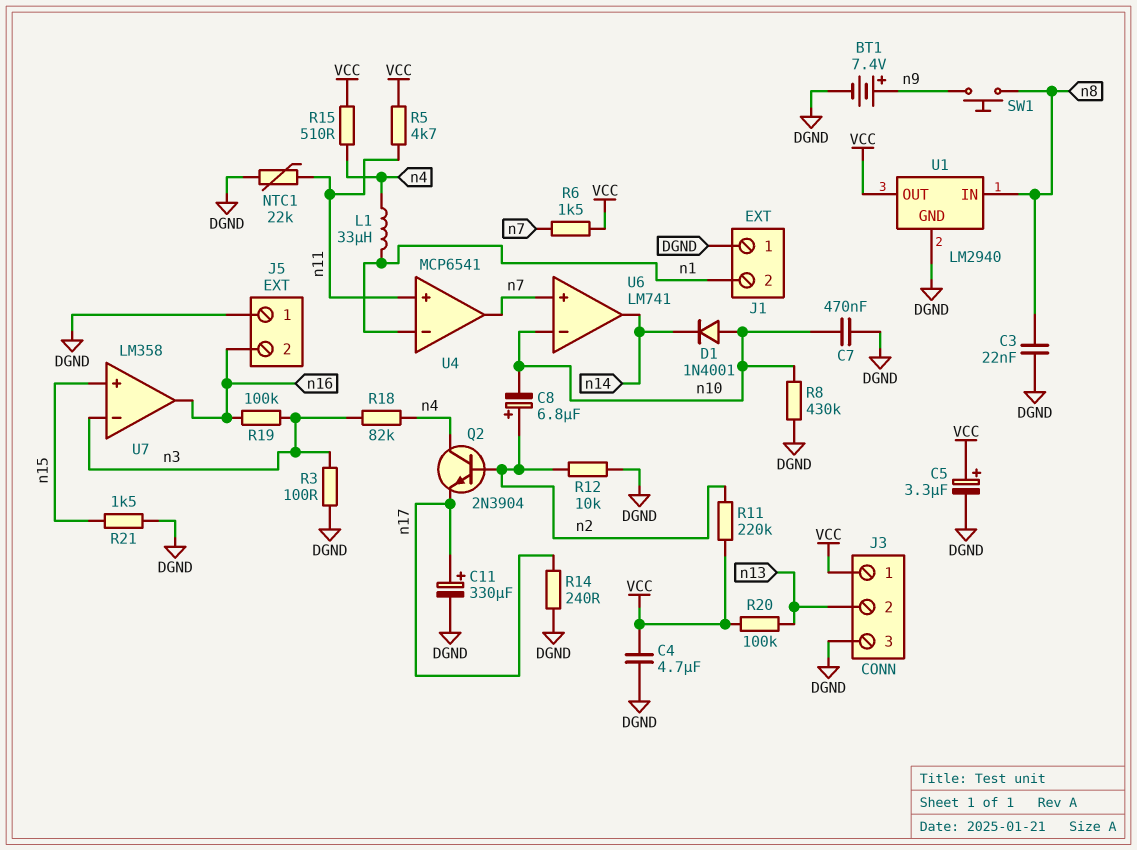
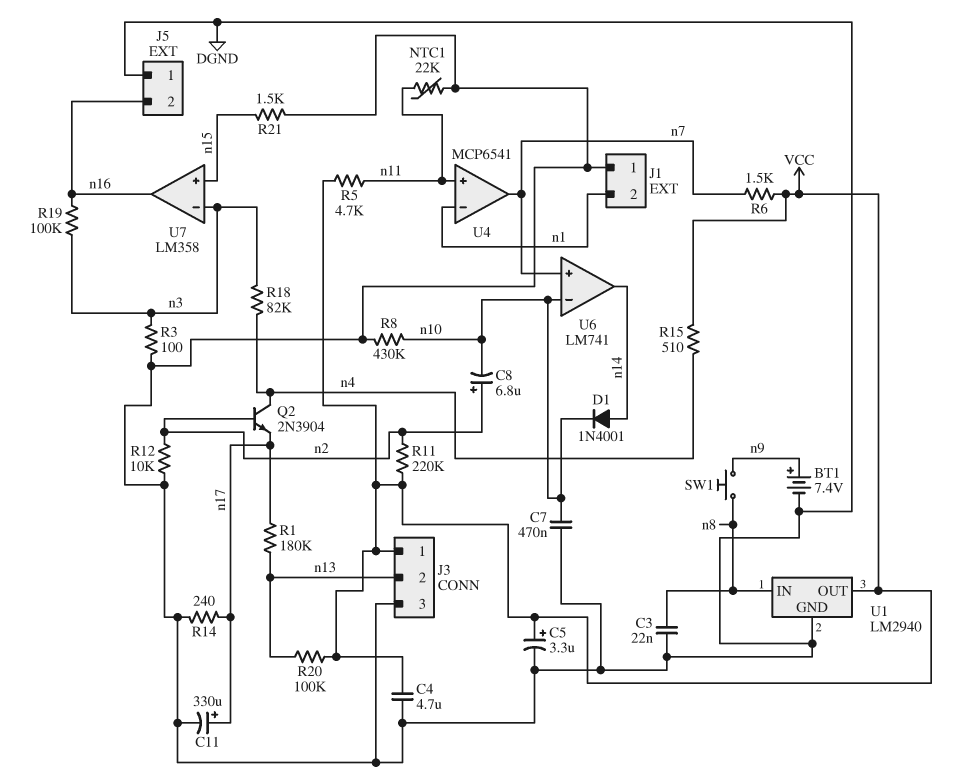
D1: diode 1N4001 (A n10, K n14) -> diode 1N4001 (A n14, K n10)
L1: 33uH (n1, n4) -> none
R1: none -> 180k (n13, n17)

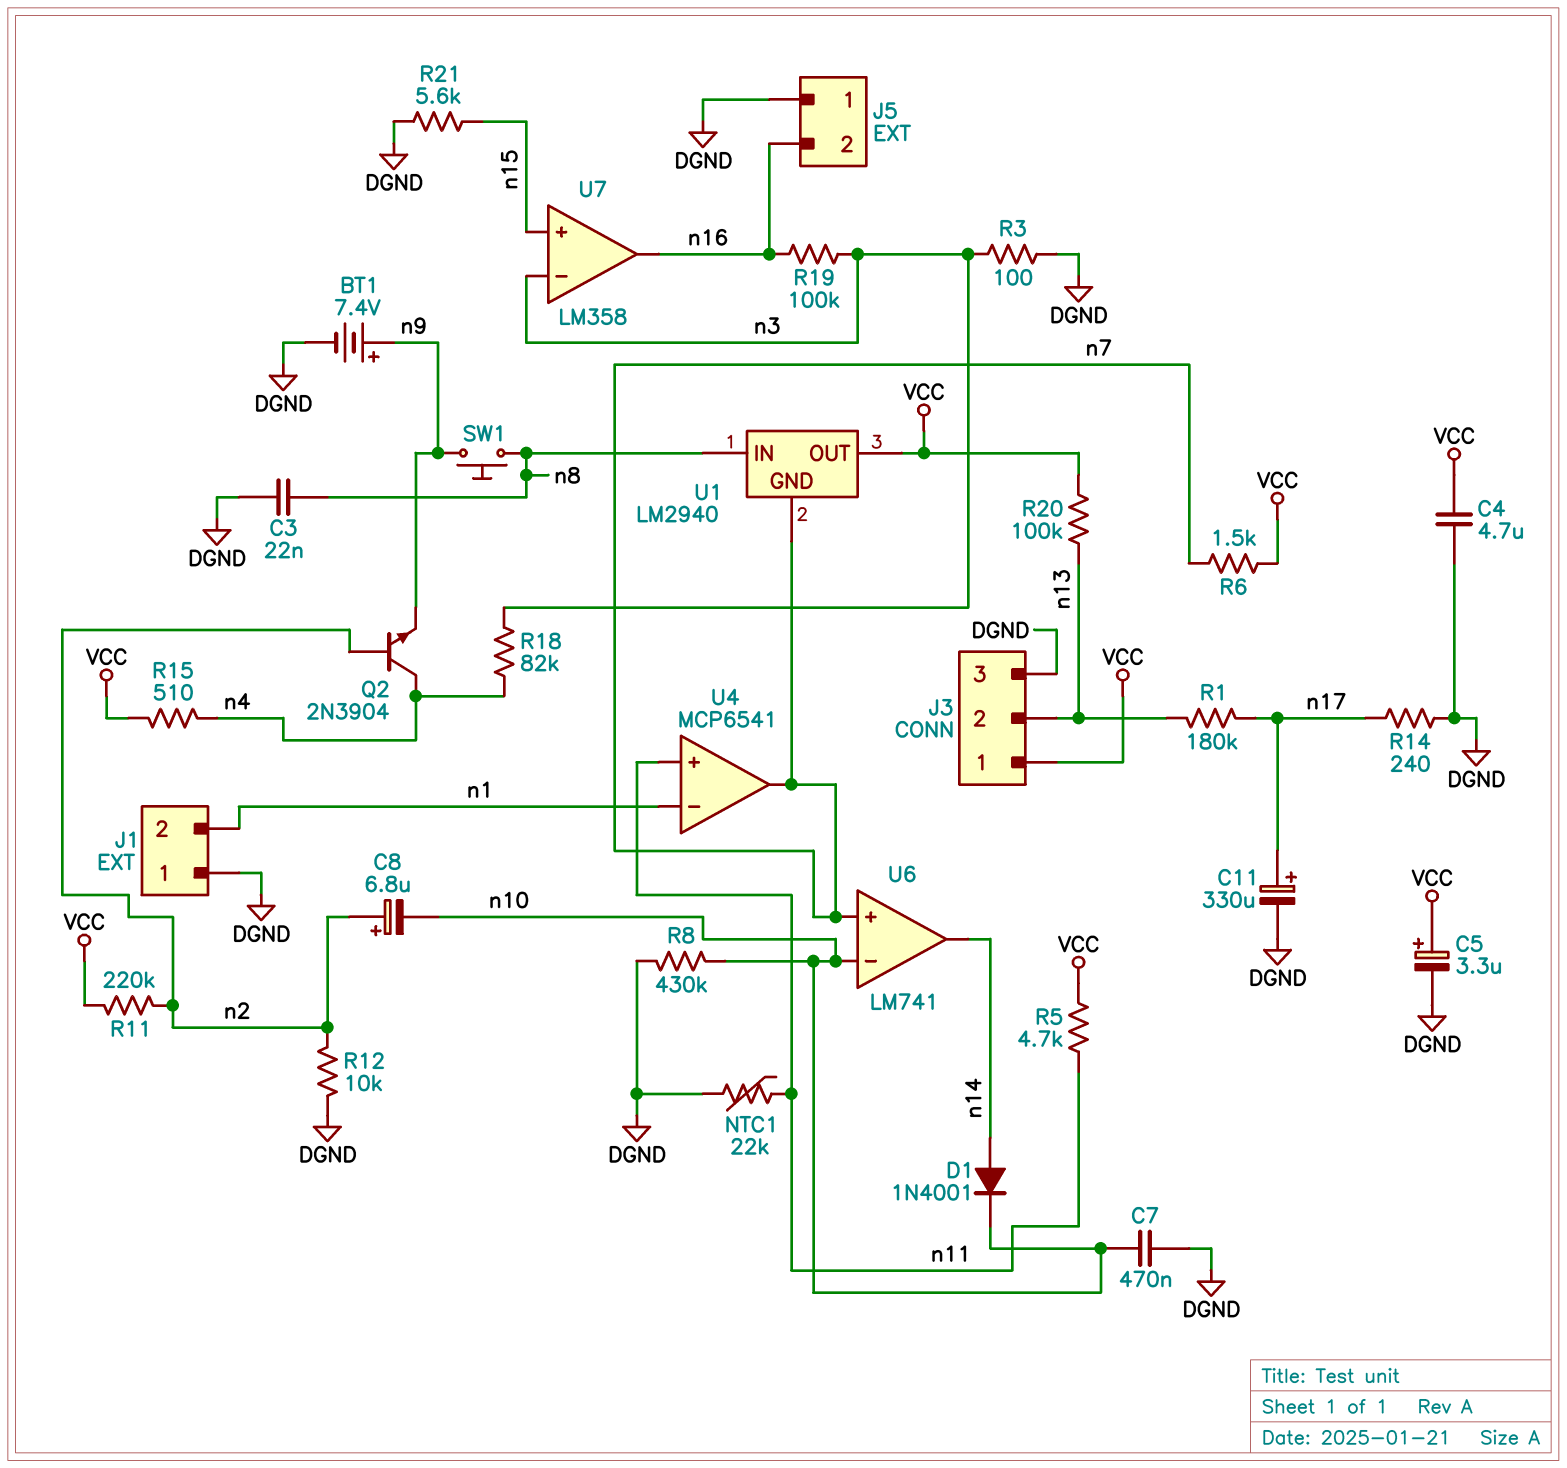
Q2: NPN 2N3904 (B n2, C n4, E n17) -> NPN 2N3904 (B n2, C n4, E n9)
R21: 1.5k (DGND, n15) -> 5.6k (DGND, n15)
U1 pin GND: DGND -> n7

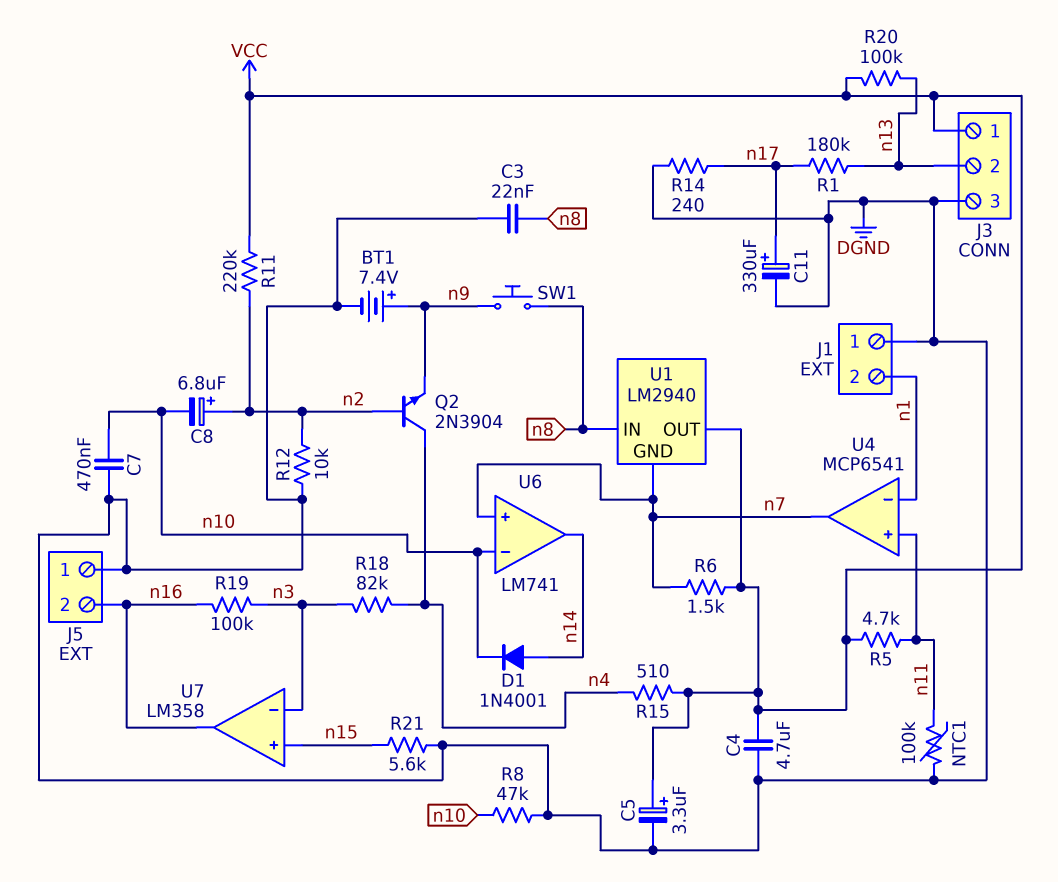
NTC1: 22k (DGND, n11) -> 100k (DGND, n11)
R3: 100 (DGND, n3) -> none
R8: 430k (DGND, n10) -> 47k (DGND, n10)

